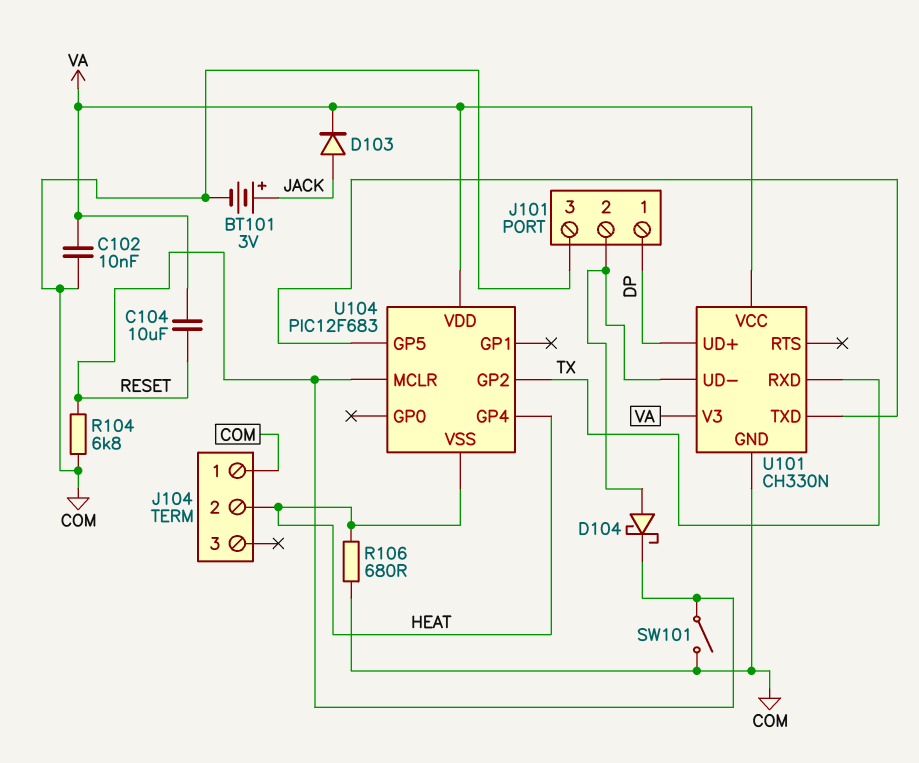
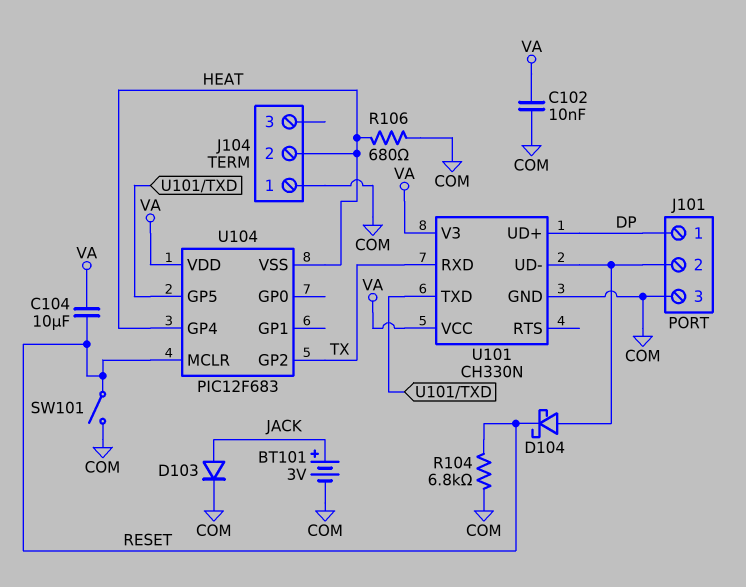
D103: diode (A JACK, K VA) -> diode (A JACK, K COM)

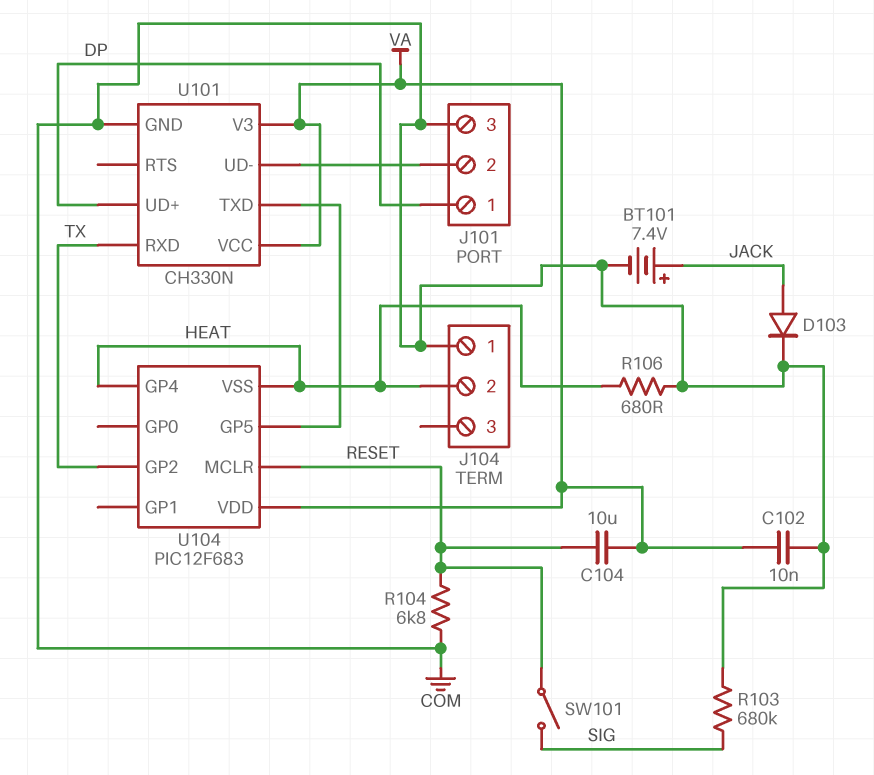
BT101: 3V (plus JACK, minus COM) -> 7.4V (plus JACK, minus COM)
D104: schottky (A J101/2, K RESET) -> none
R103: none -> 680k (COM, SIG)
SW101: switch (COM, RESET) -> switch (RESET, SIG)

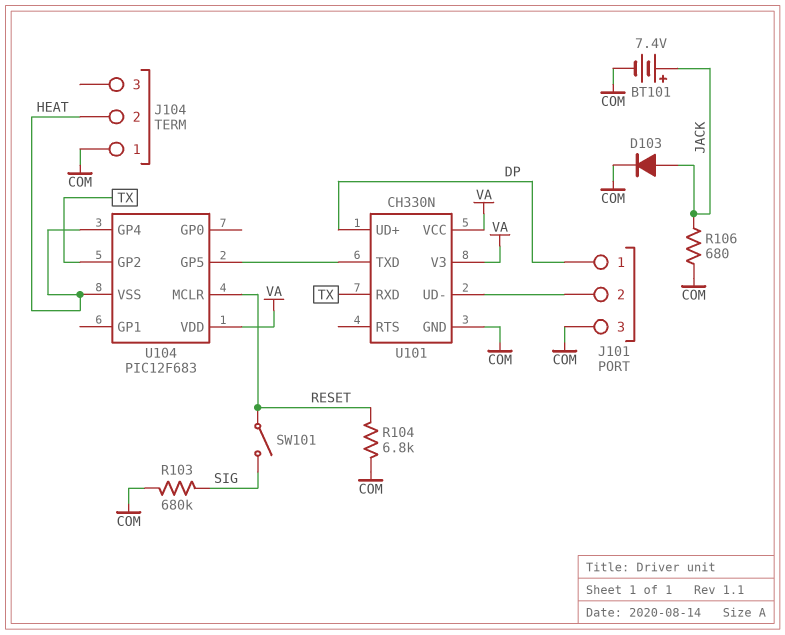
C102: 10nF (COM, VA) -> none
C104: 10uF (RESET, VA) -> none
R106: 680 (COM, HEAT) -> 680 (COM, JACK)

